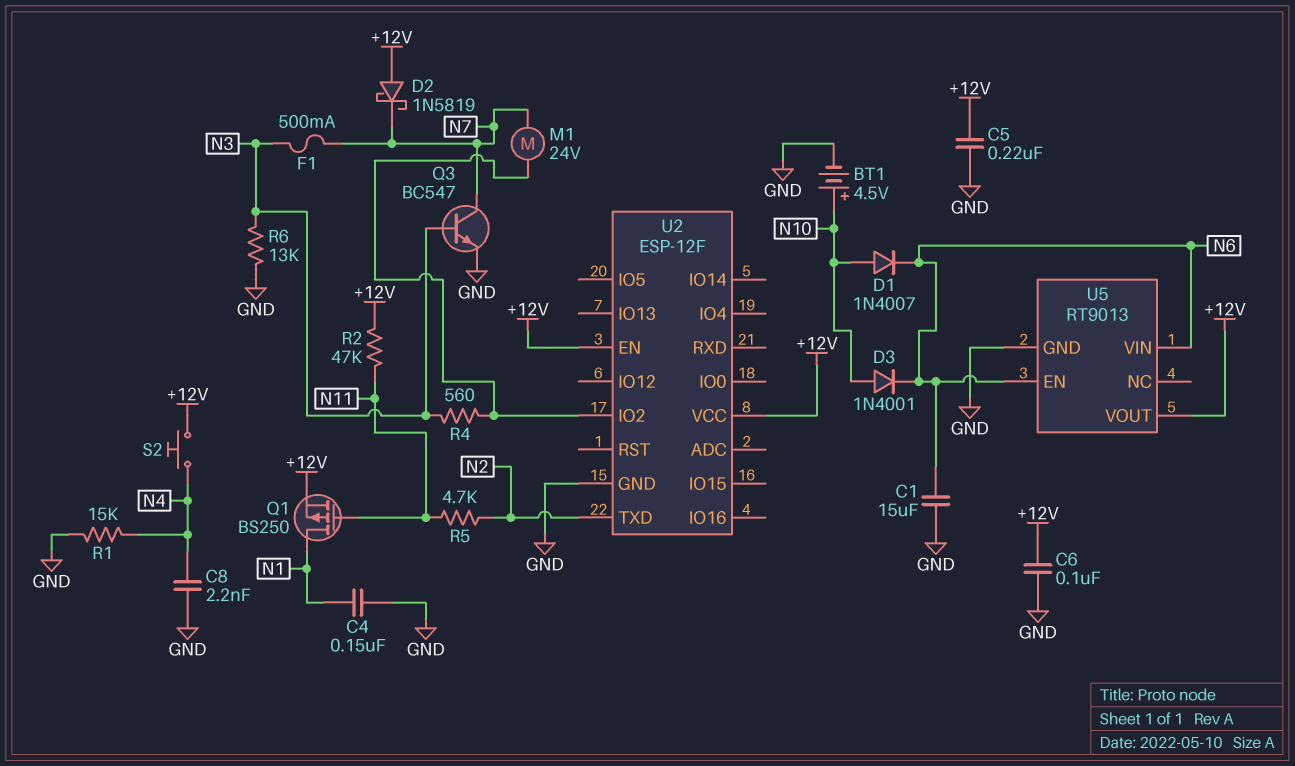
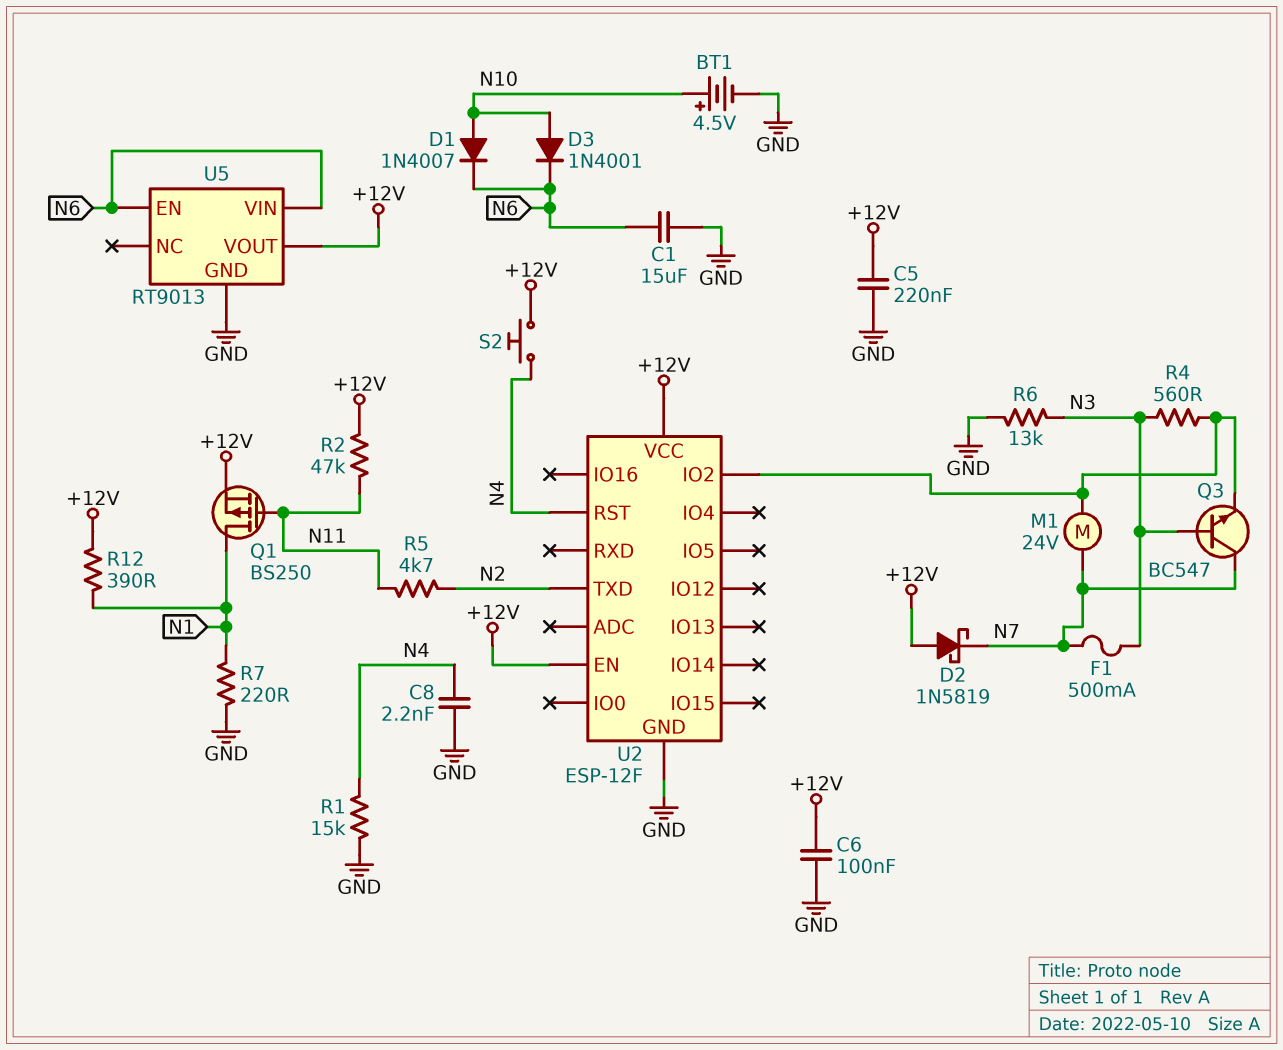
C4: 150nF (GND, N1) -> none
Q3: NPN BC547 (B N3, C N7, E GND) -> NPN BC547 (B N3, C N7, E U2/IO2)
R7: none -> 220 (GND, N1)
R12: none -> 390 (+12V, N1)
U2 pin RST: none -> N4

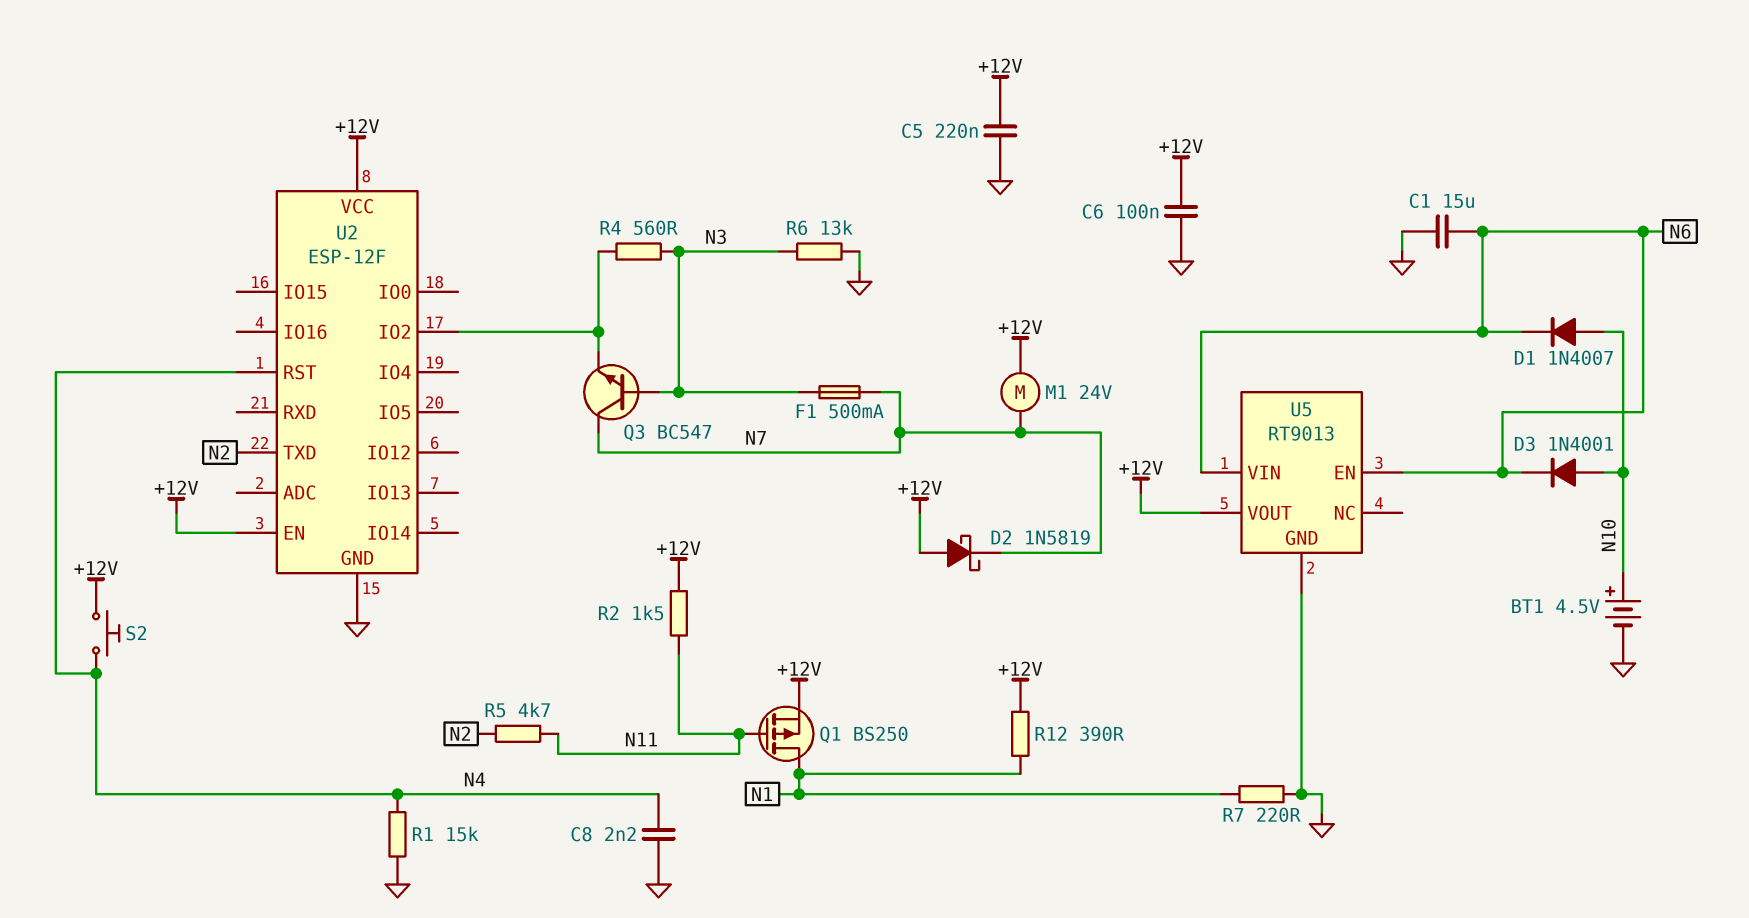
M1: motor 24V (N7, U2/IO2) -> motor 24V (+12V, N7)
R2: 47k (+12V, N11) -> 1.5k (+12V, N11)

